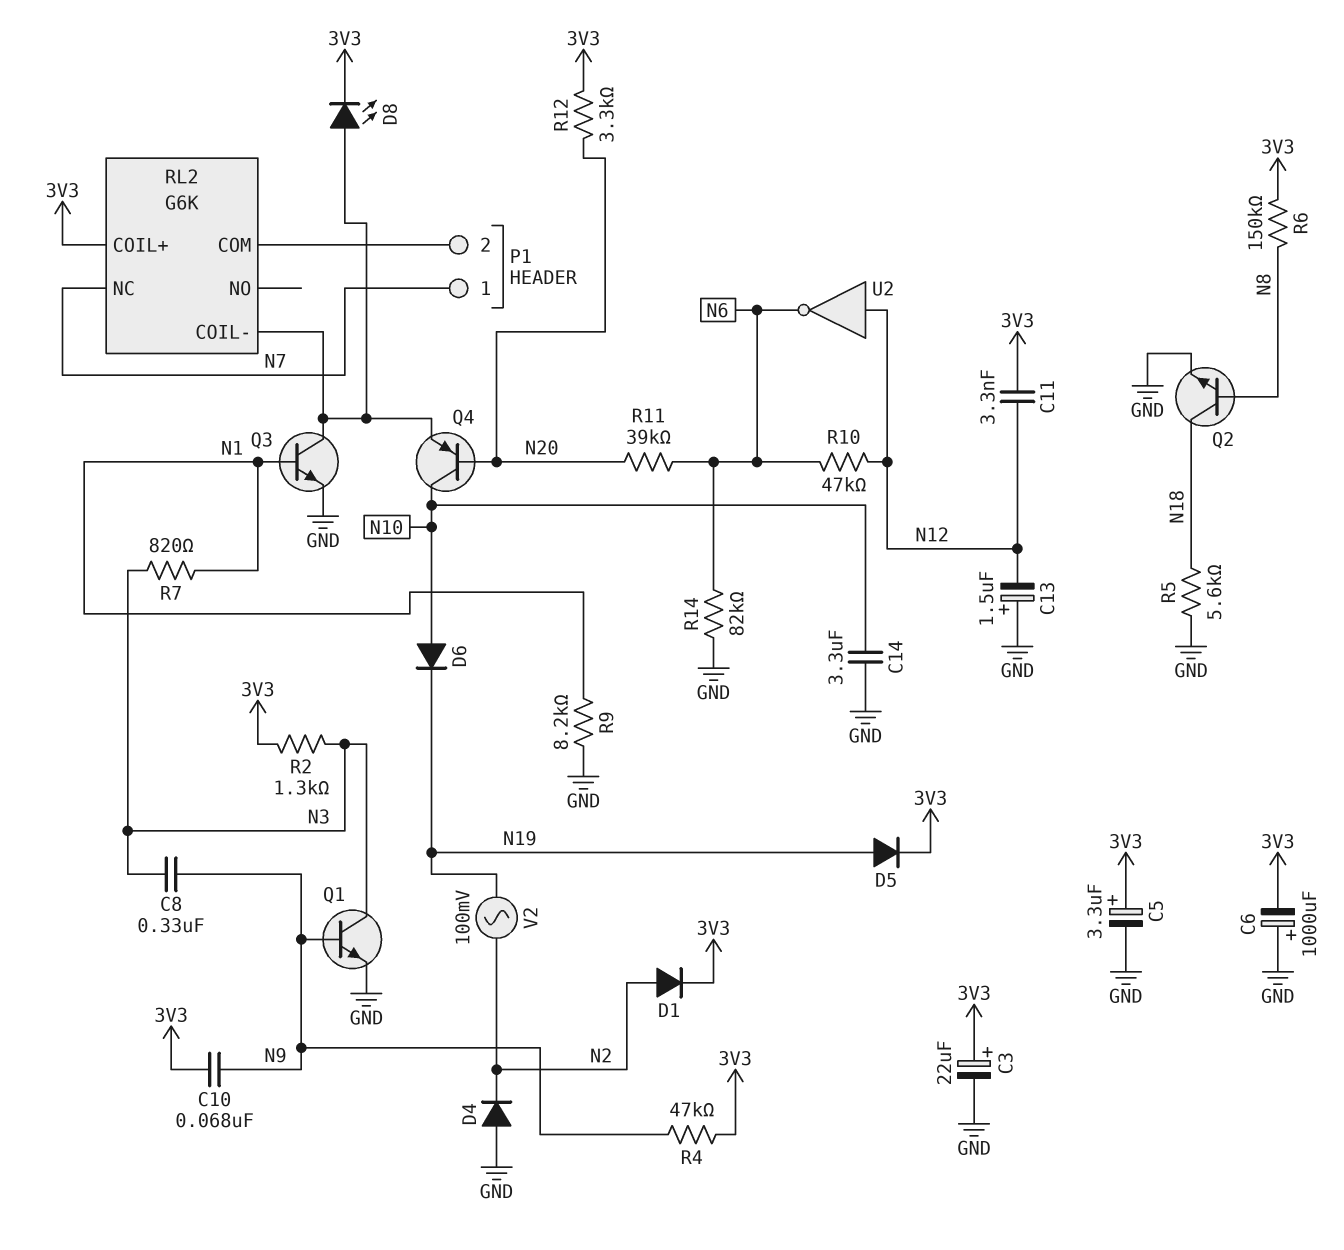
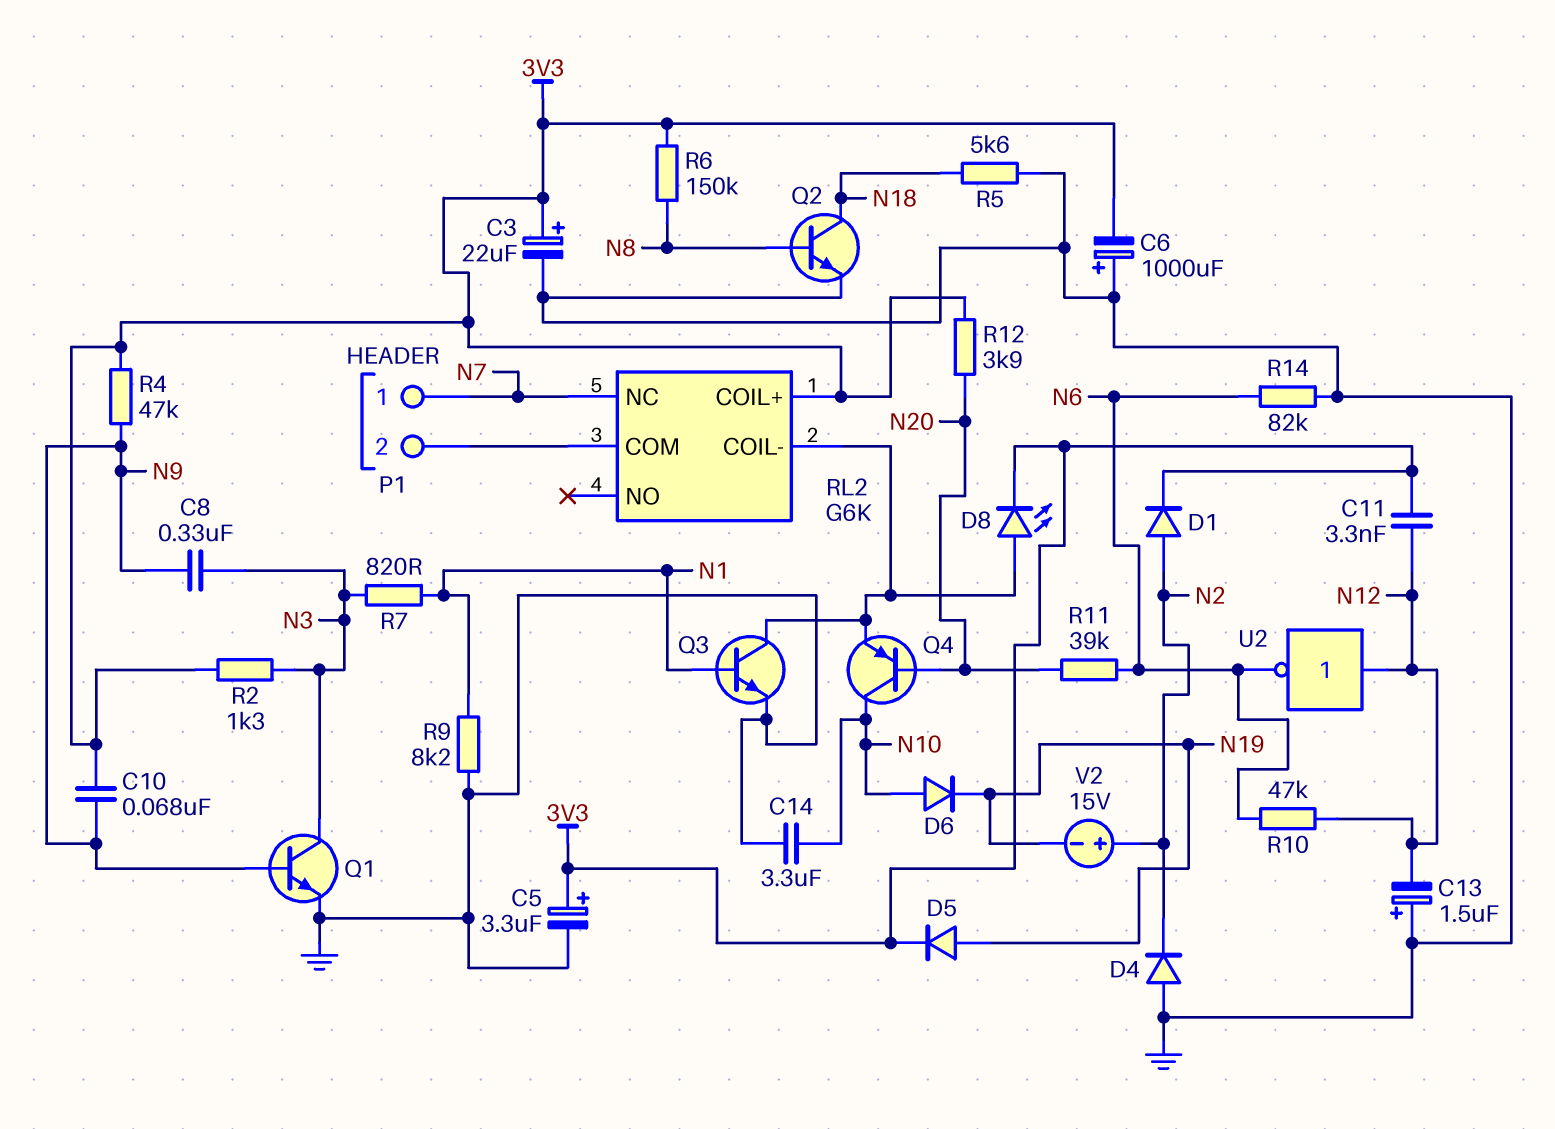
R12: 3.3k (3V3, N20) -> 3.9k (3V3, N20)
V2: AC 100mV (N2, N19) -> 15V (plus N2, minus N19)

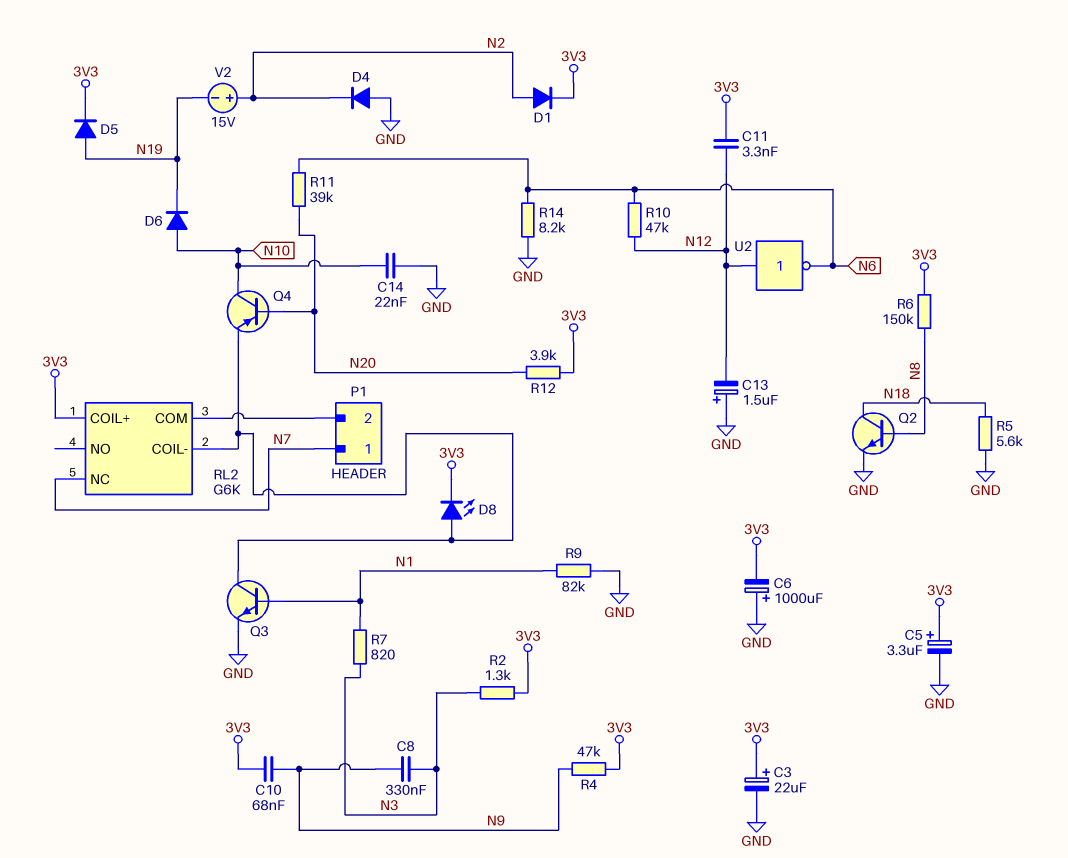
C14: 3.3uF (GND, N10) -> 22nF (GND, N10)
Q1: NPN (B N9, C N3, E GND) -> none
R9: 8.2k (GND, N1) -> 82k (GND, N1)
R14: 82k (GND, N6) -> 8.2k (GND, N6)

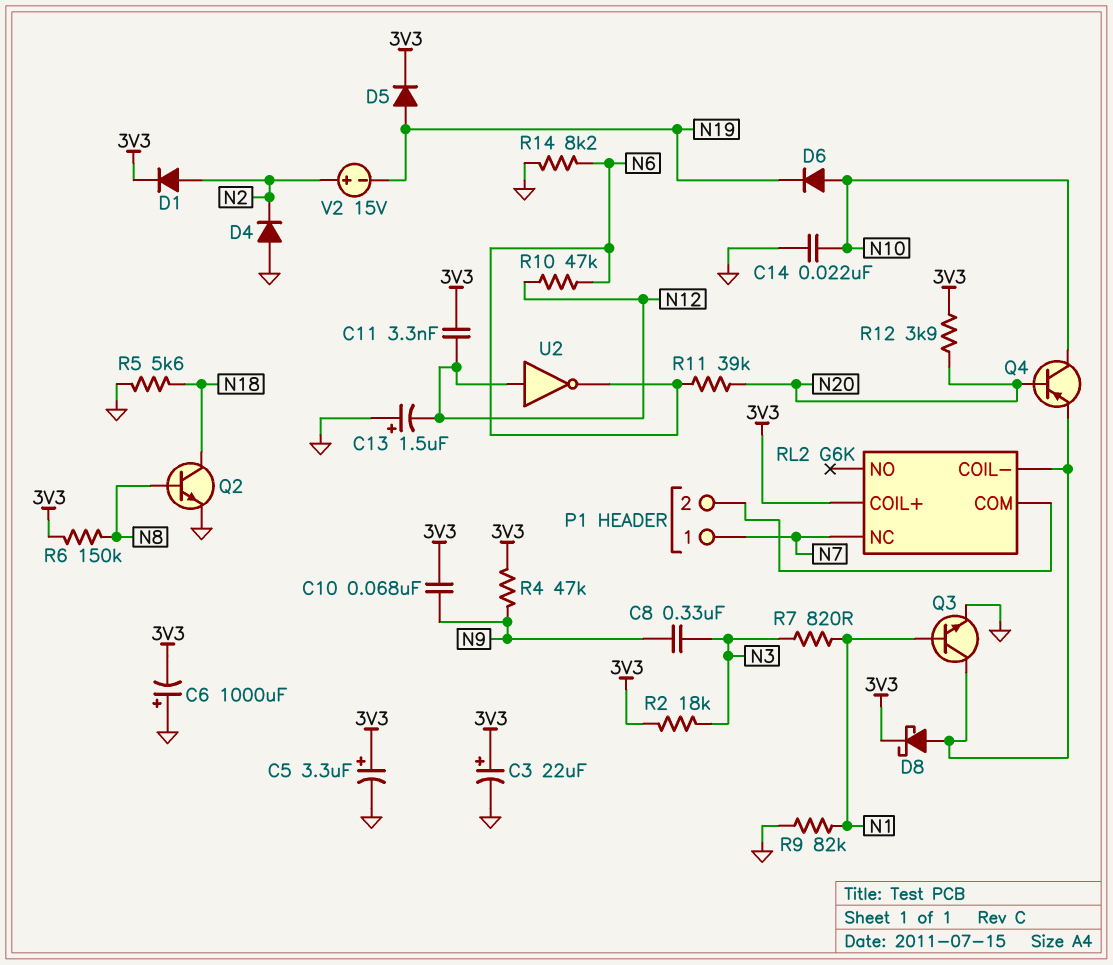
D8: LED (A RL2/COIL-, K 3V3) -> schottky (A RL2/COIL-, K 3V3)
R2: 1.3k (3V3, N3) -> 18k (3V3, N3)

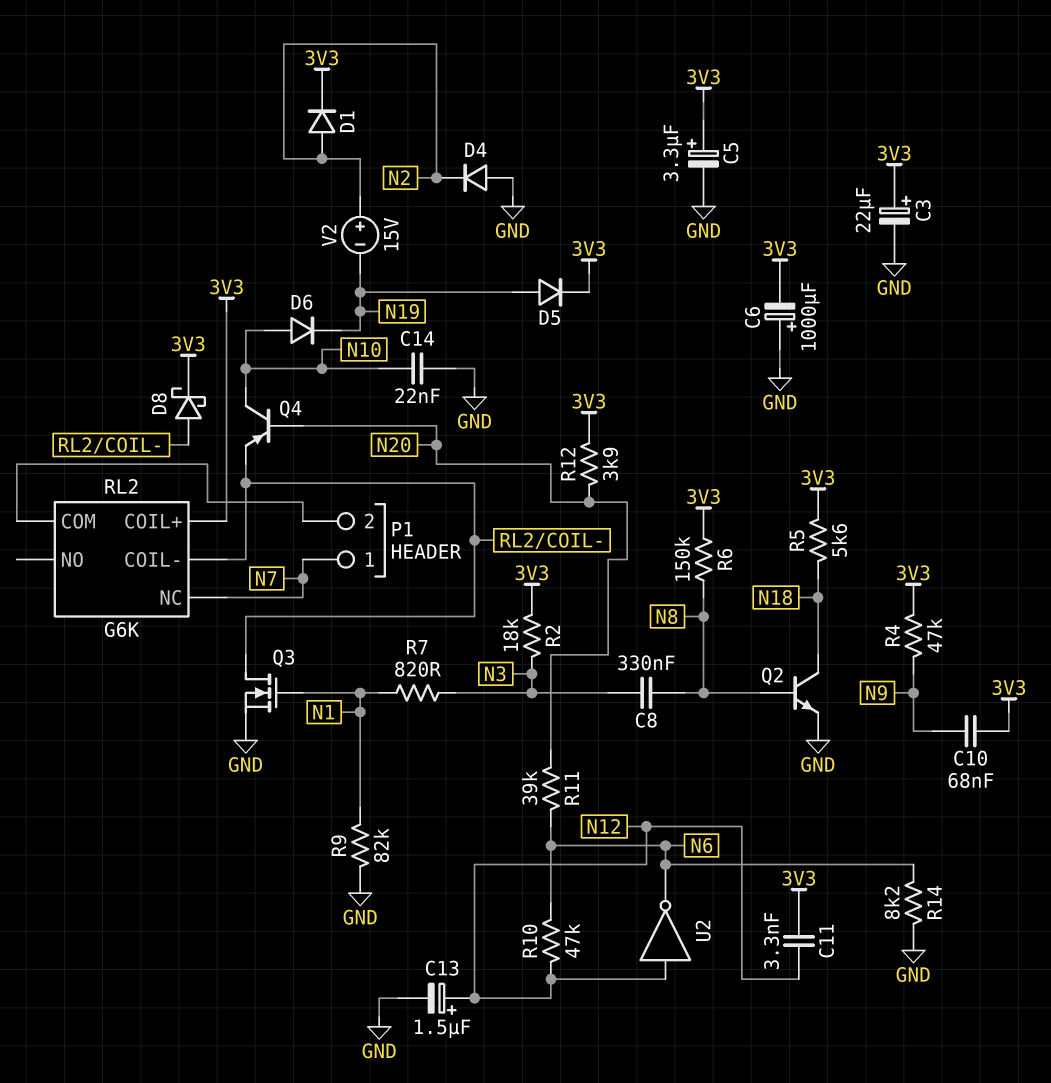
C8: 330nF (N3, N9) -> 330nF (N3, N8)
C13: 1.5uF (plus GND, minus N12) -> 1.5uF (plus N12, minus GND)
Q3: NPN (B N1, C RL2/COIL-, E GND) -> NMOS (G N1, D RL2/COIL-, S GND)
R5: 5.6k (GND, N18) -> 5.6k (3V3, N18)

